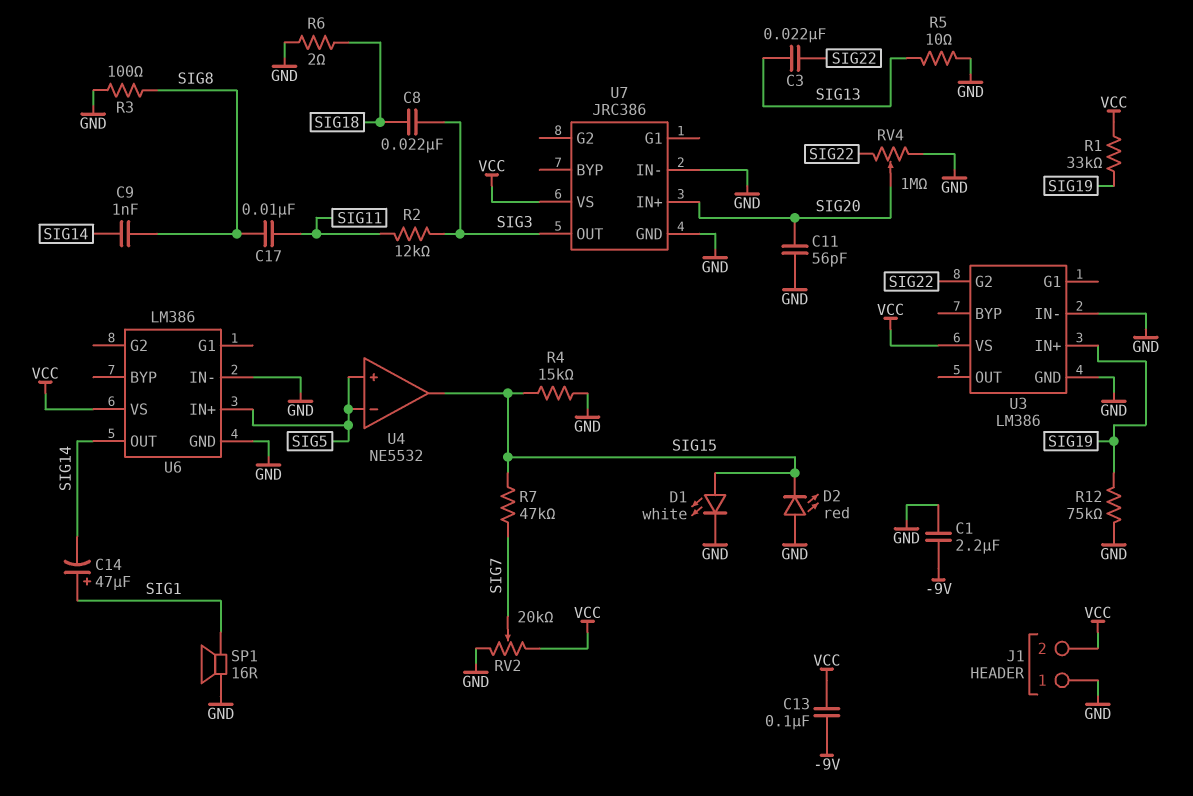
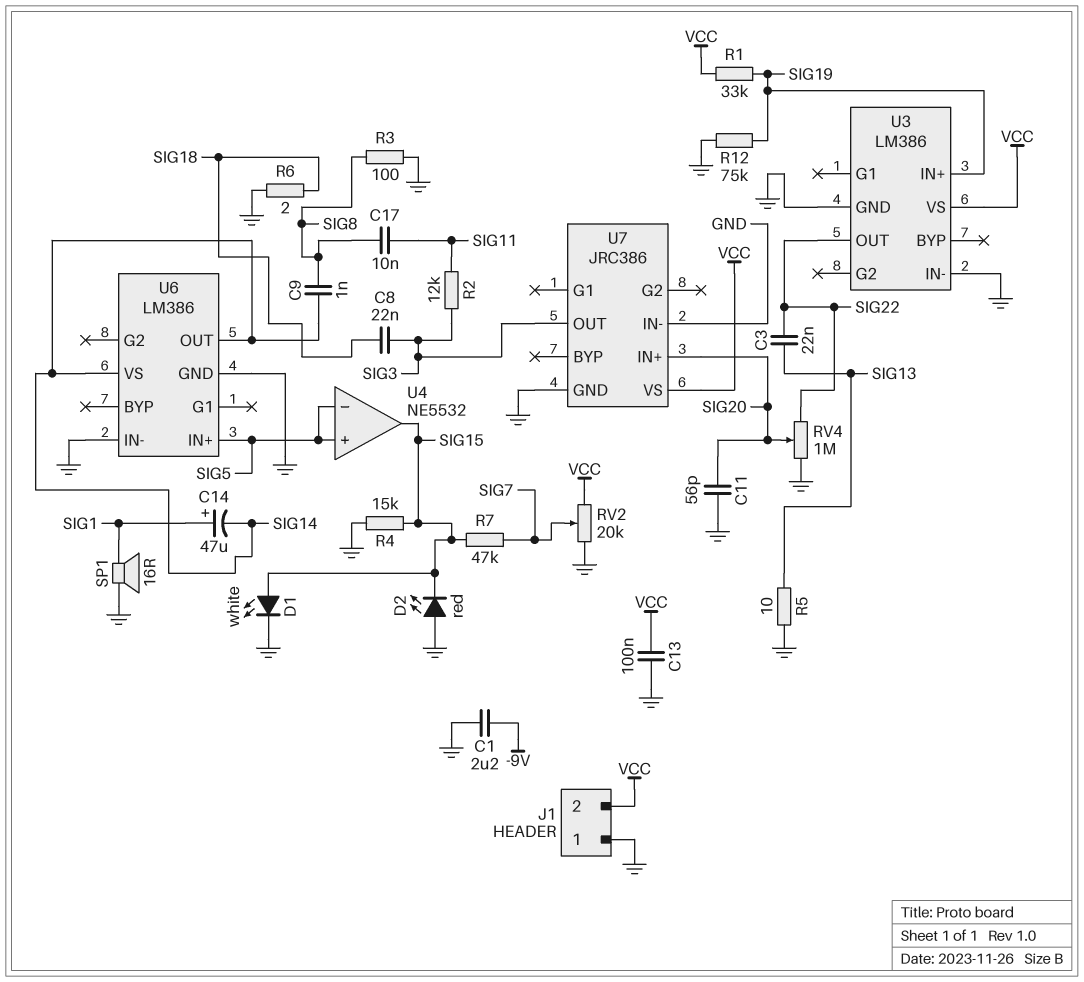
C13: 100nF (-9V, VCC) -> 100nF (GND, VCC)
U3 pin G2: SIG22 -> none
U3 pin OUT: none -> SIG22
U6 pin VS: VCC -> SIG14

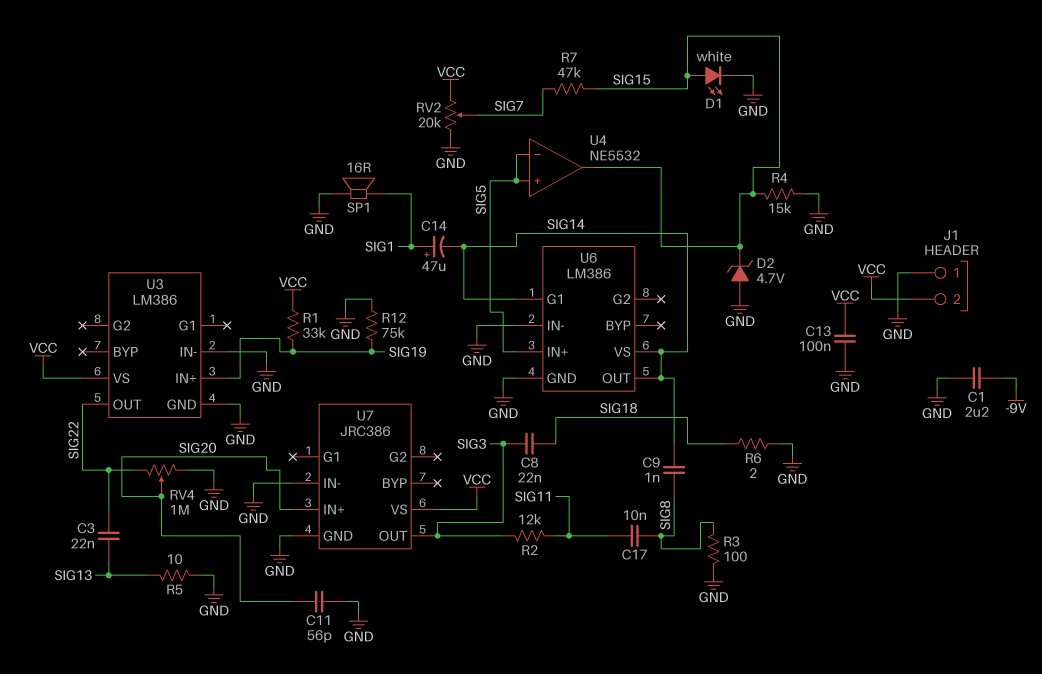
D2: LED red (A GND, K SIG15) -> zener 4.7V (A GND, K SIG15)
U6 pin G1: none -> SIG14

